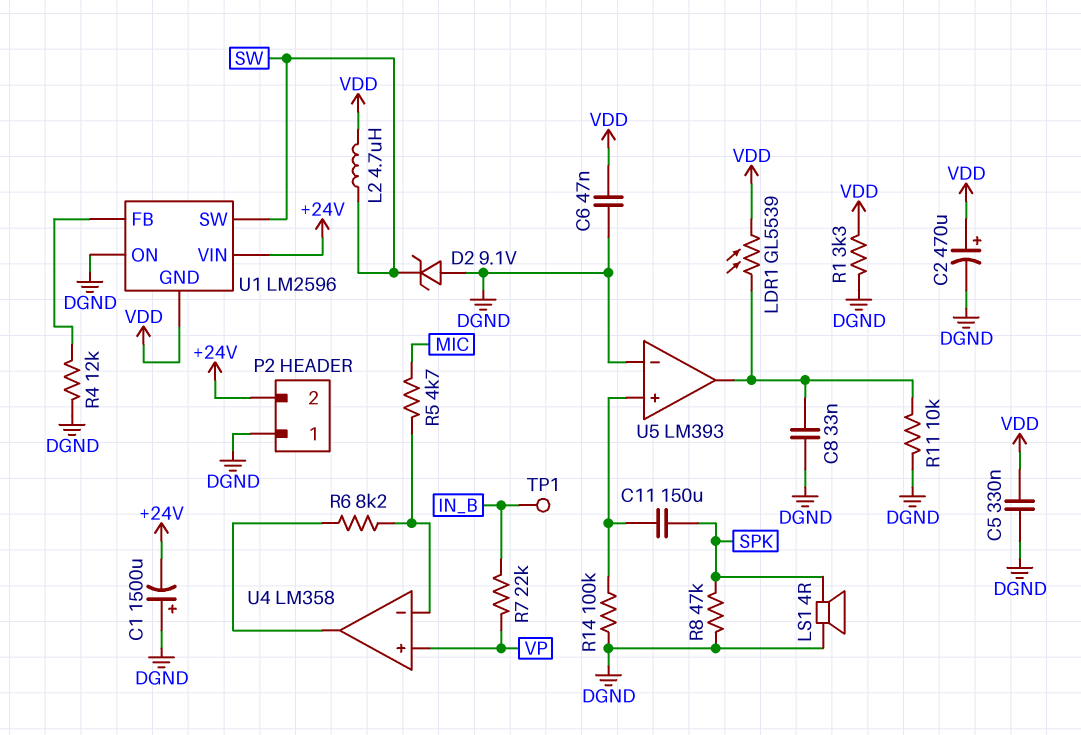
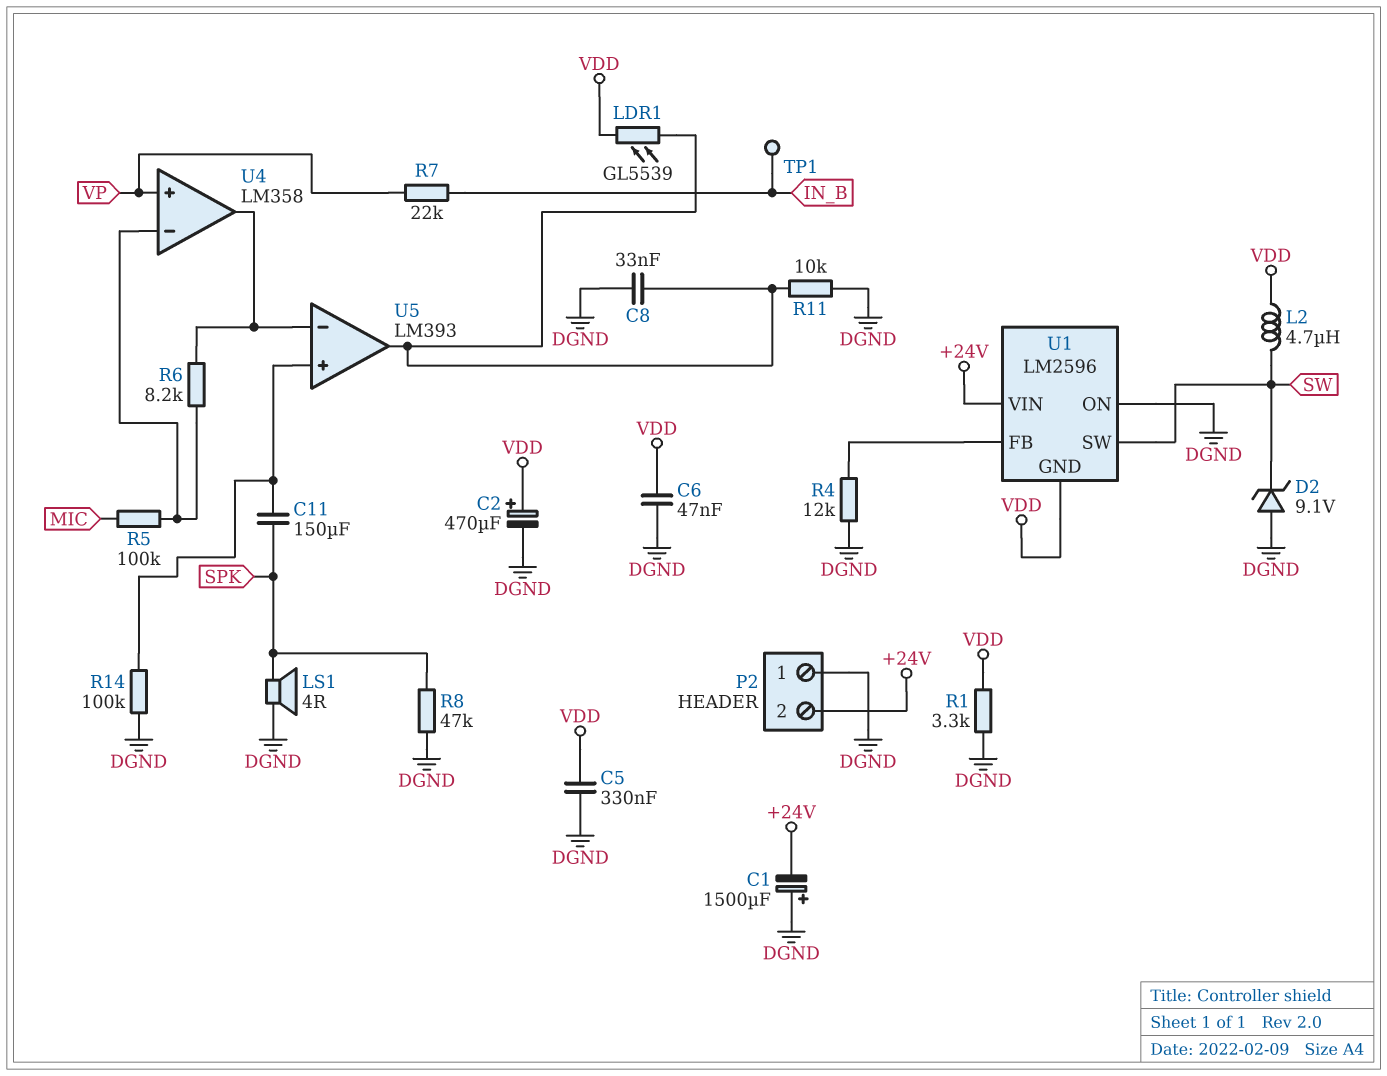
R5: 4.7k (MIC, U4/in-) -> 100k (MIC, U4/in-)
U5 pin in-: DGND -> U4/out

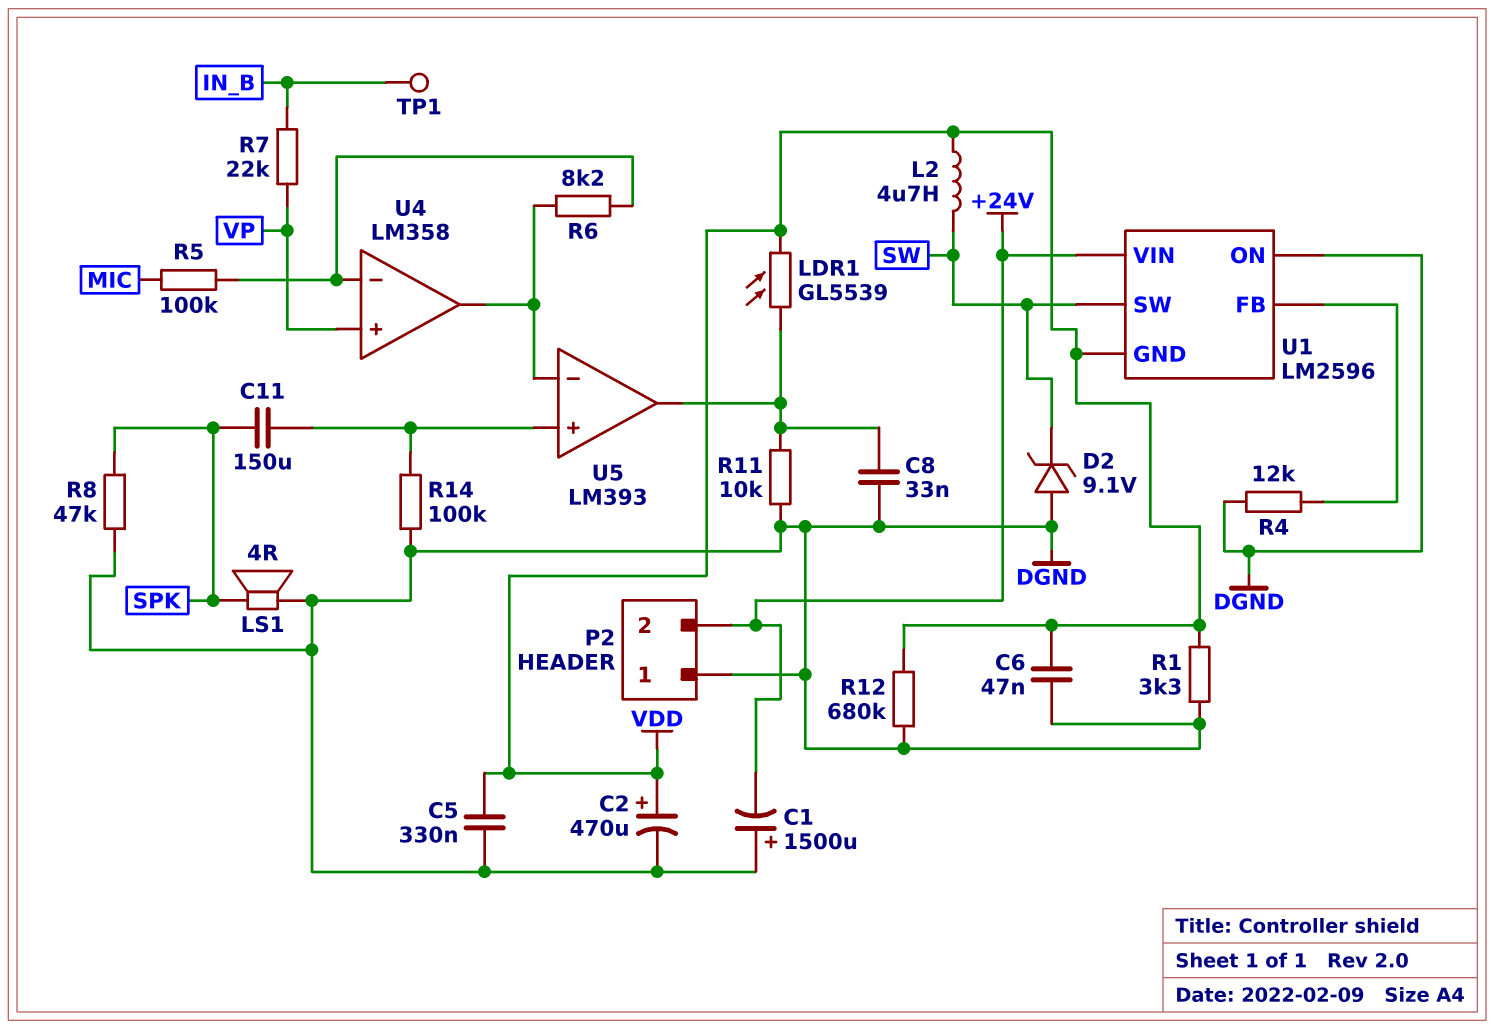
R12: none -> 680k (DGND, VDD)

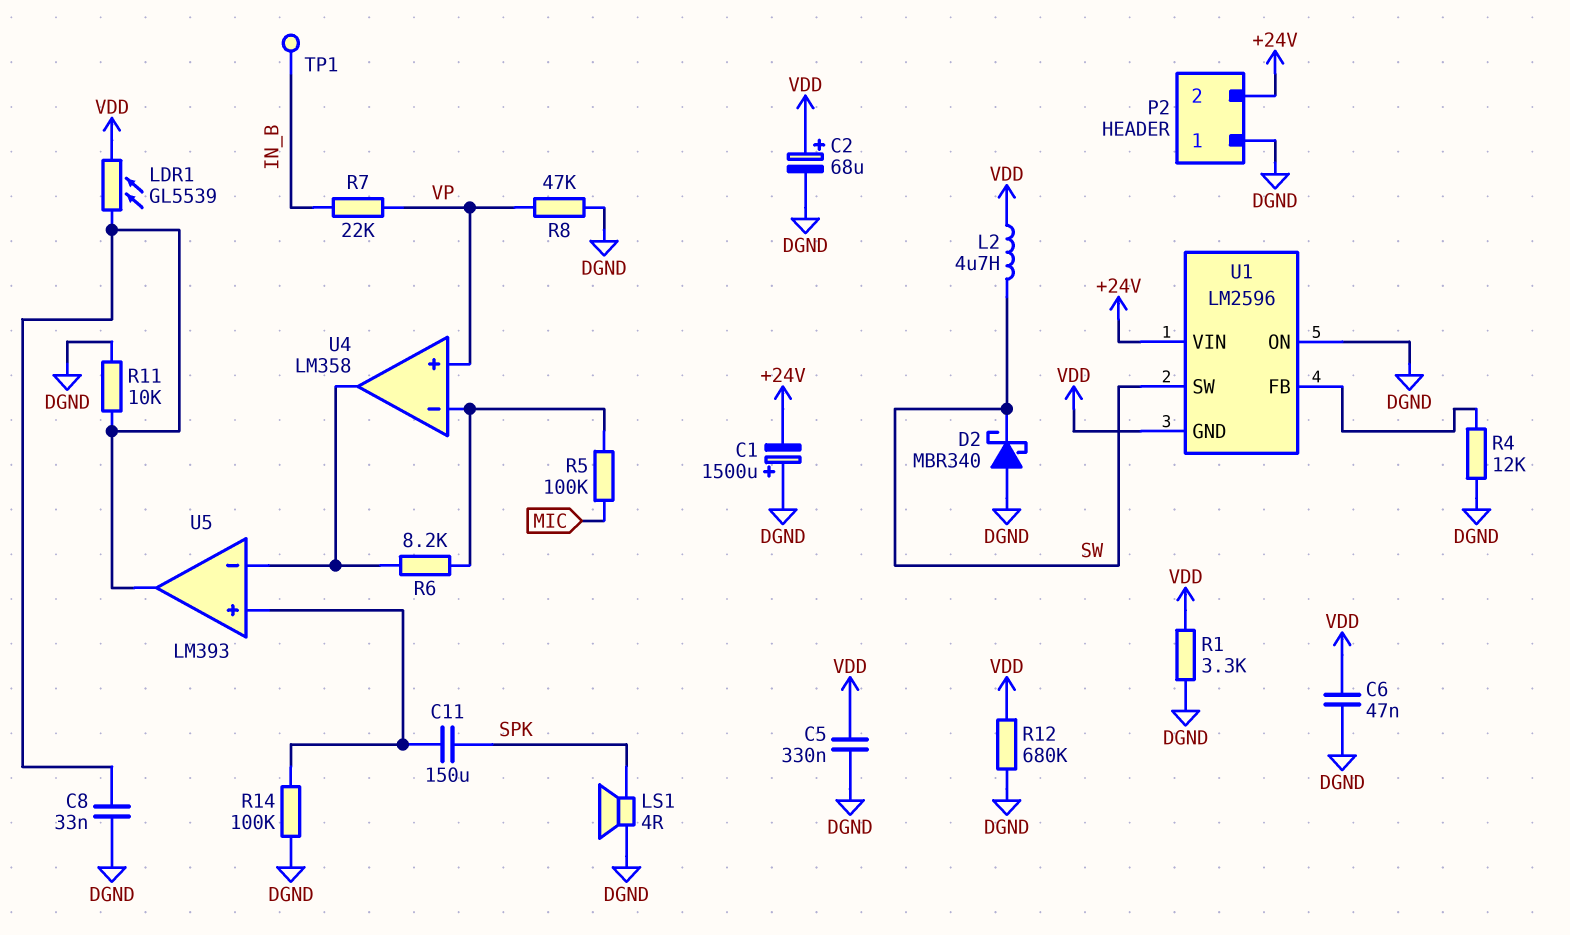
C2: 470uF (plus VDD, minus DGND) -> 68uF (plus VDD, minus DGND)
D2: zener 9.1V (A DGND, K SW) -> schottky MBR340 (A DGND, K SW)
R8: 47k (DGND, SPK) -> 47k (DGND, VP)

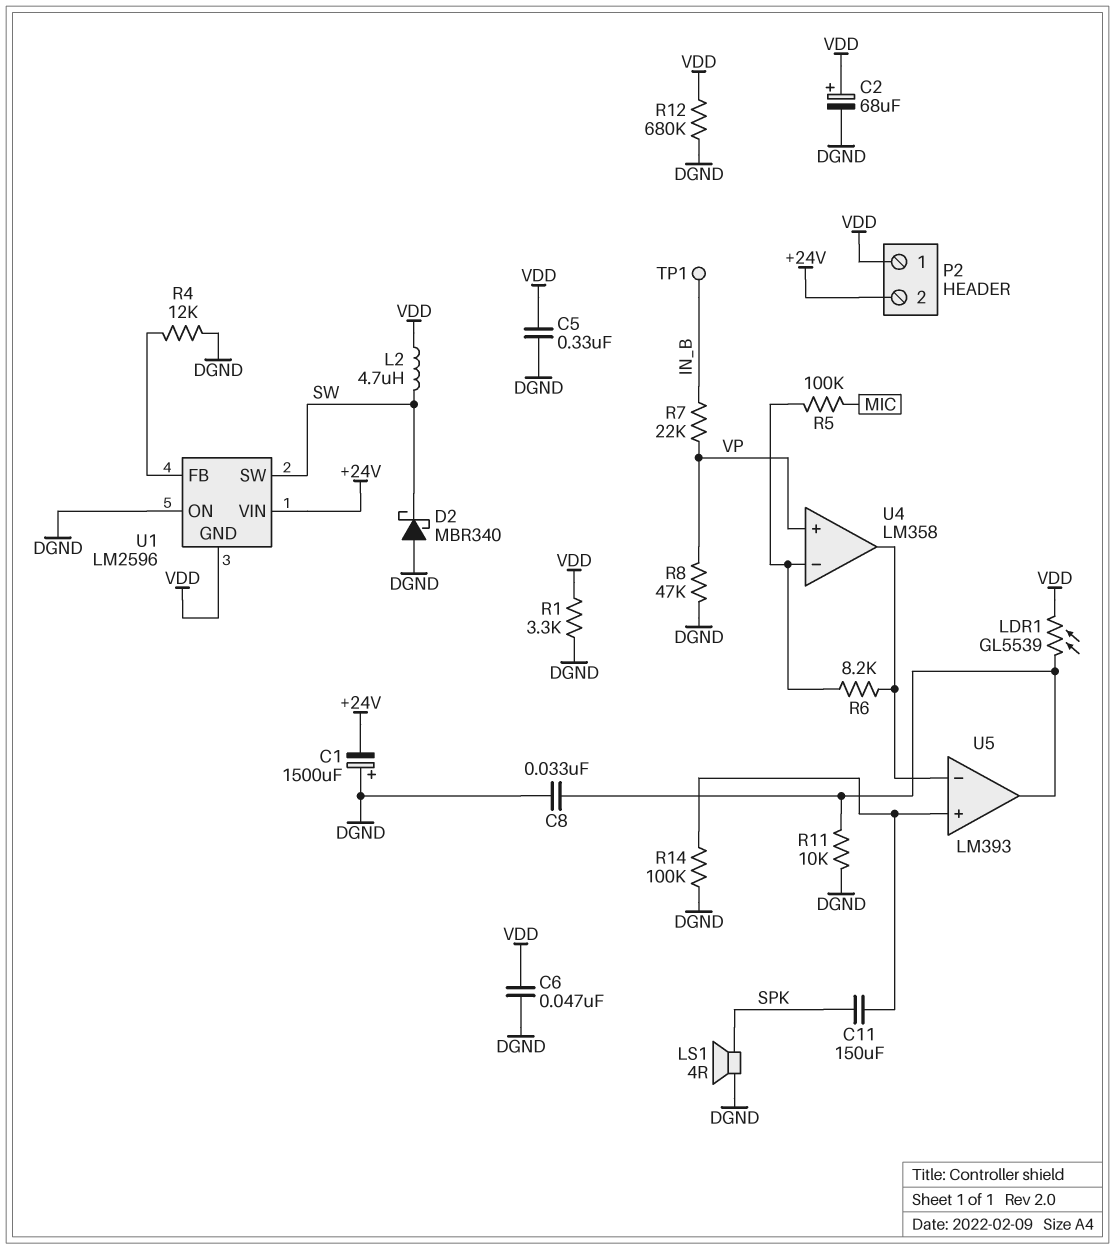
P2 pin 1: DGND -> VDD

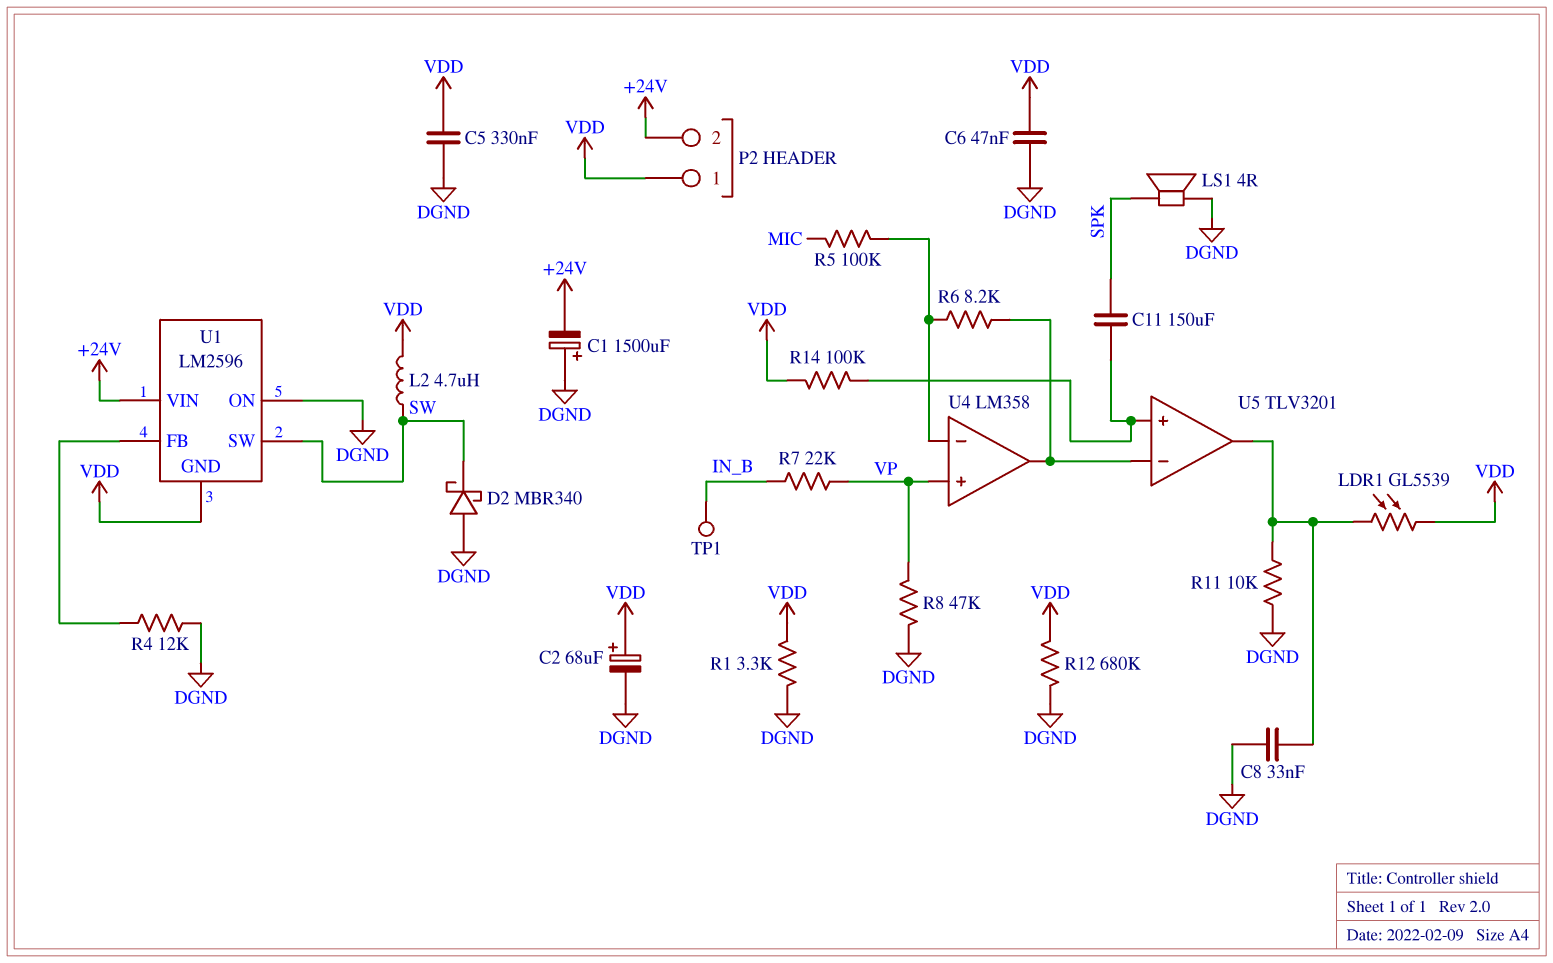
R14: 100k (DGND, U5/in+) -> 100k (U5/in+, VDD)
U5: LM393 -> TLV3201

